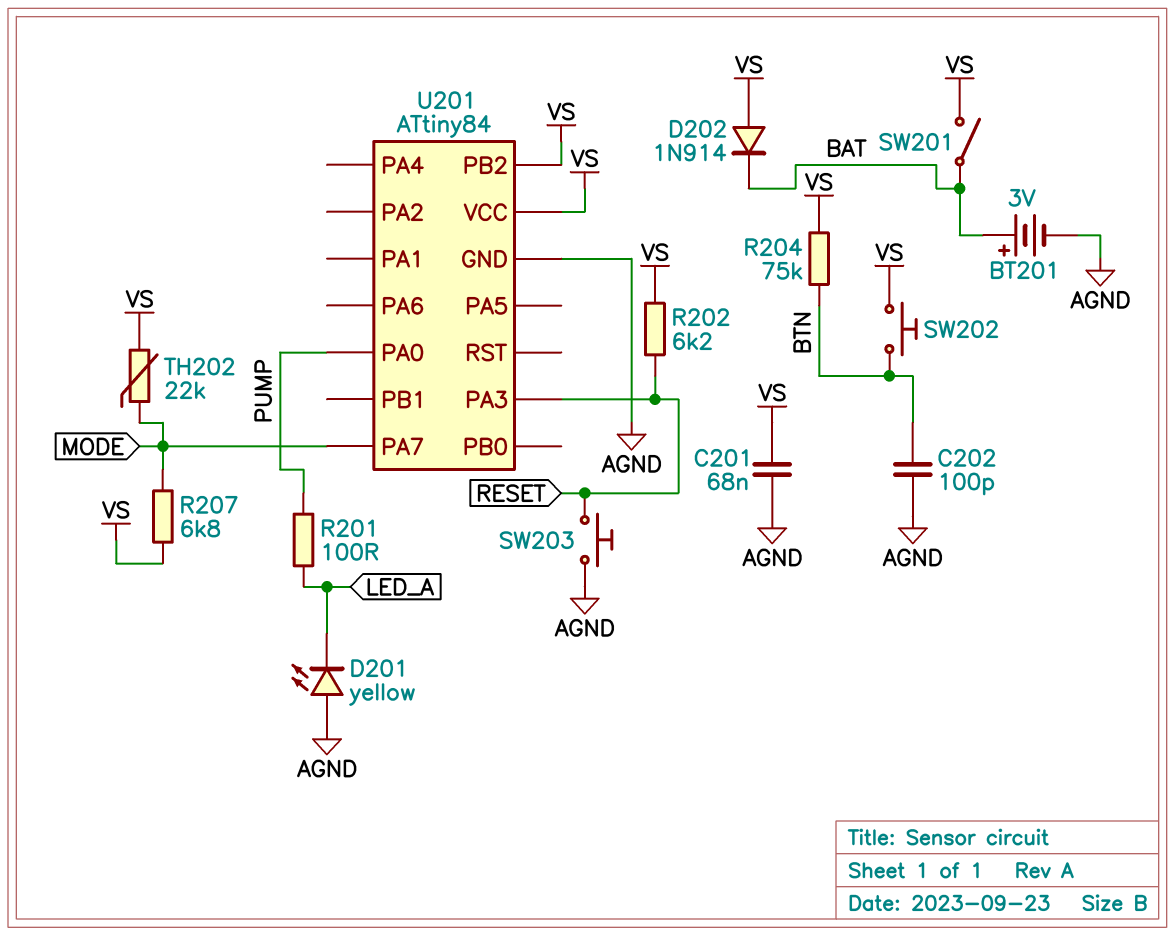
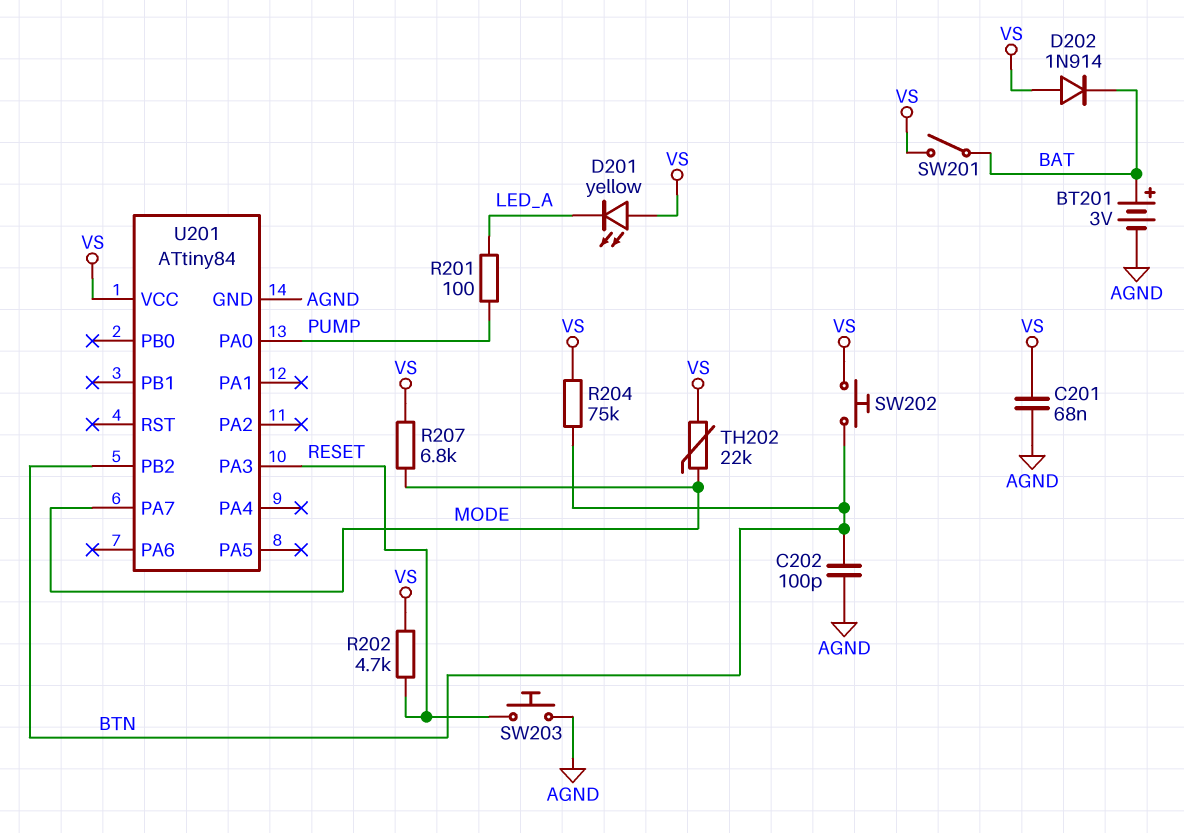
D201: LED yellow (A AGND, K LED_A) -> LED yellow (A VS, K LED_A)
R202: 6.2k (RESET, VS) -> 4.7k (RESET, VS)
U201 pin PB2: VS -> BTN

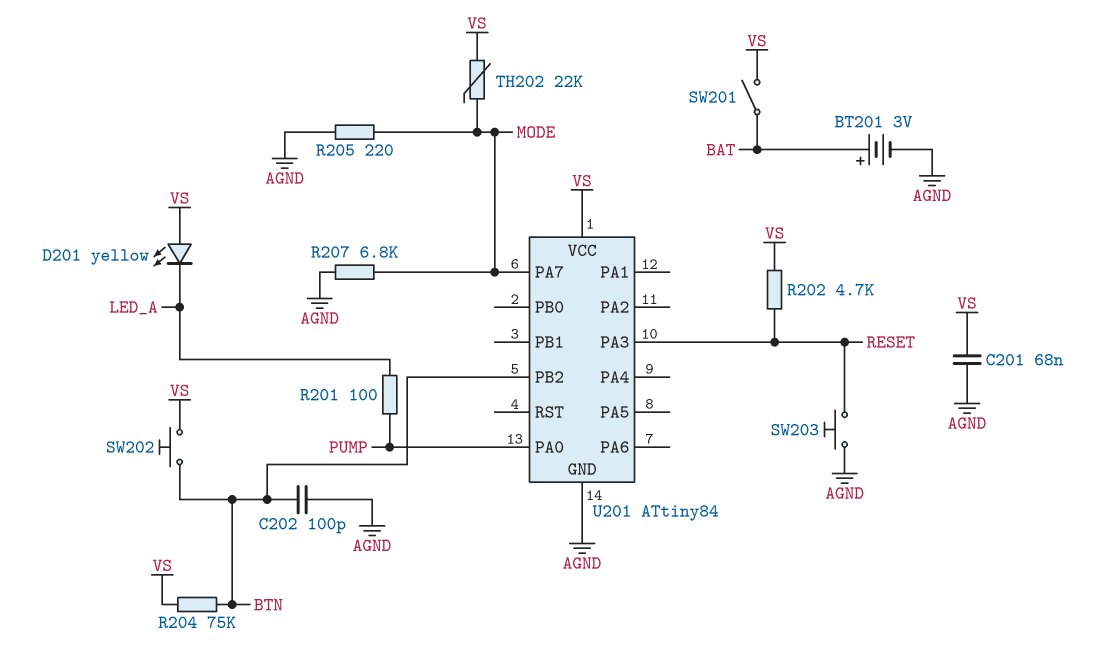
D202: diode 1N914 (A VS, K BAT) -> none
R205: none -> 220 (AGND, MODE)
R207: 6.8k (MODE, VS) -> 6.8k (AGND, MODE)

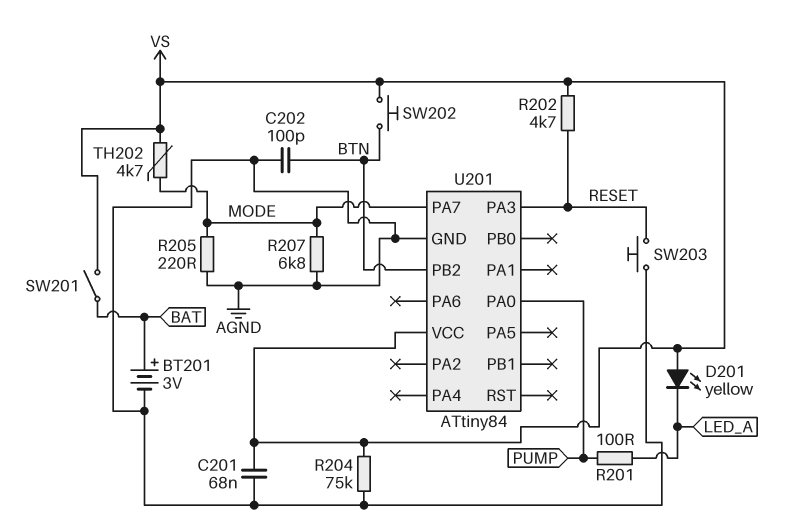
R204: 75k (BTN, VS) -> 75k (AGND, VS)
TH202: 22k (MODE, VS) -> 4.7k (MODE, VS)

